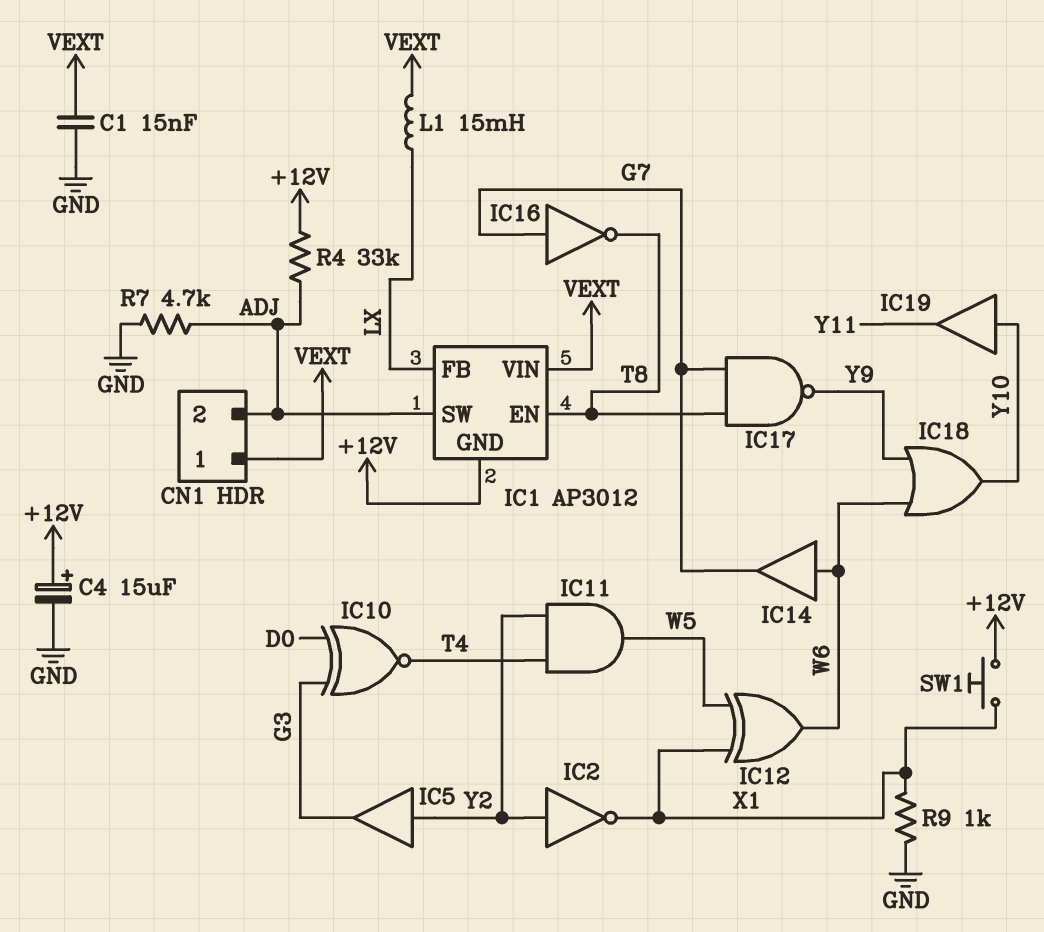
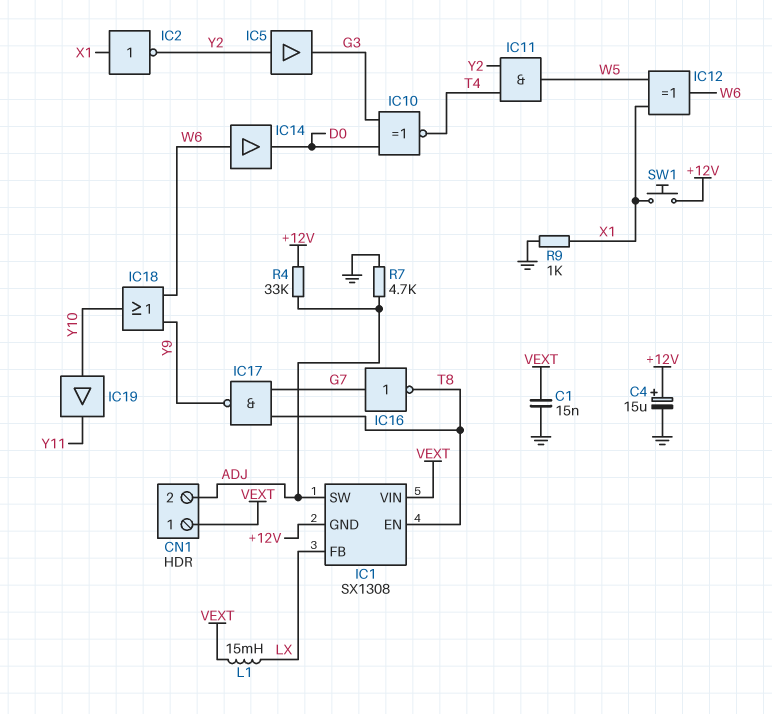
IC1: AP3012 -> SX1308
IC2: NOT (in Y2, out X1) -> NOT (in X1, out Y2)
IC14: buffer (in W6, out G7) -> buffer (in W6, out D0)

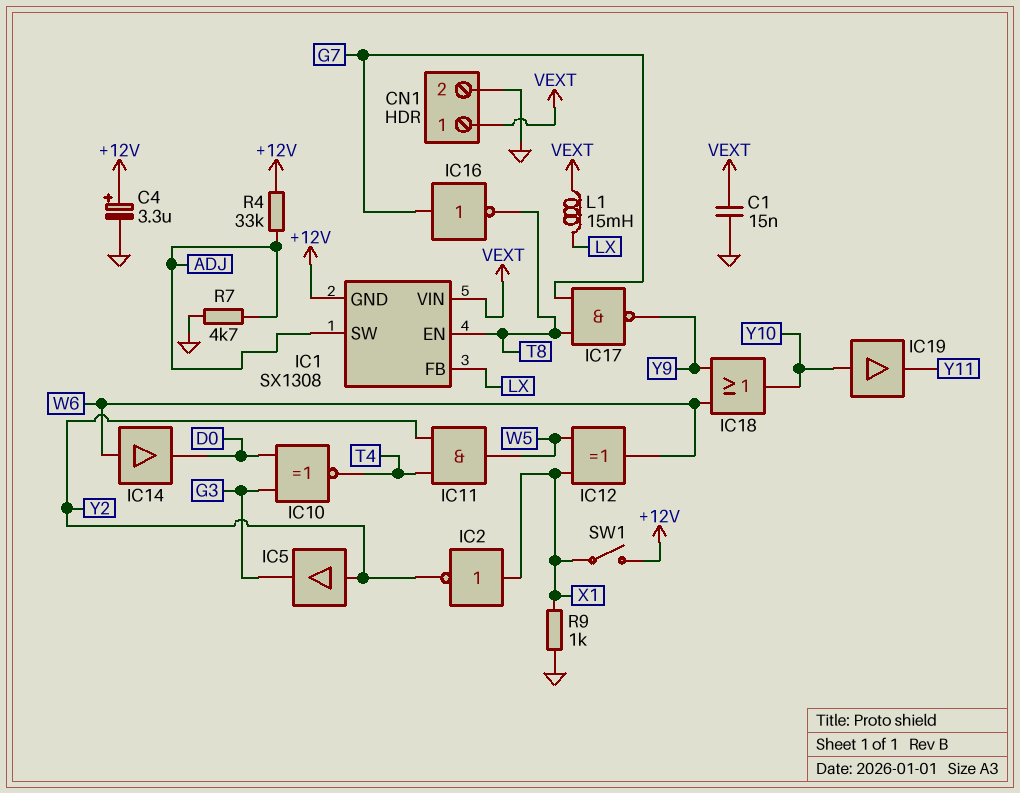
C4: 15uF (plus +12V, minus GND) -> 3.3uF (plus +12V, minus GND)
CN1 pin 2: ADJ -> GND
SW1: button (+12V, X1) -> switch (+12V, X1)

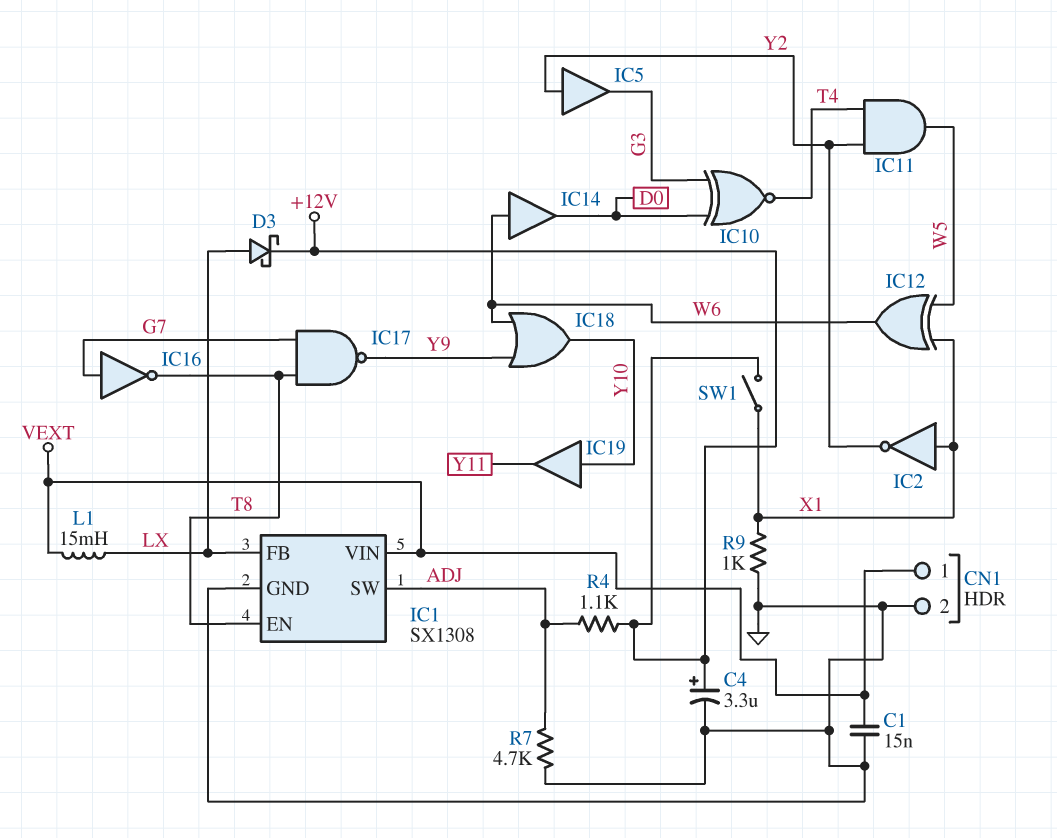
D3: none -> schottky (A LX, K +12V)
IC1 pin GND: +12V -> GND
R4: 33k (+12V, ADJ) -> 1.1k (+12V, ADJ)

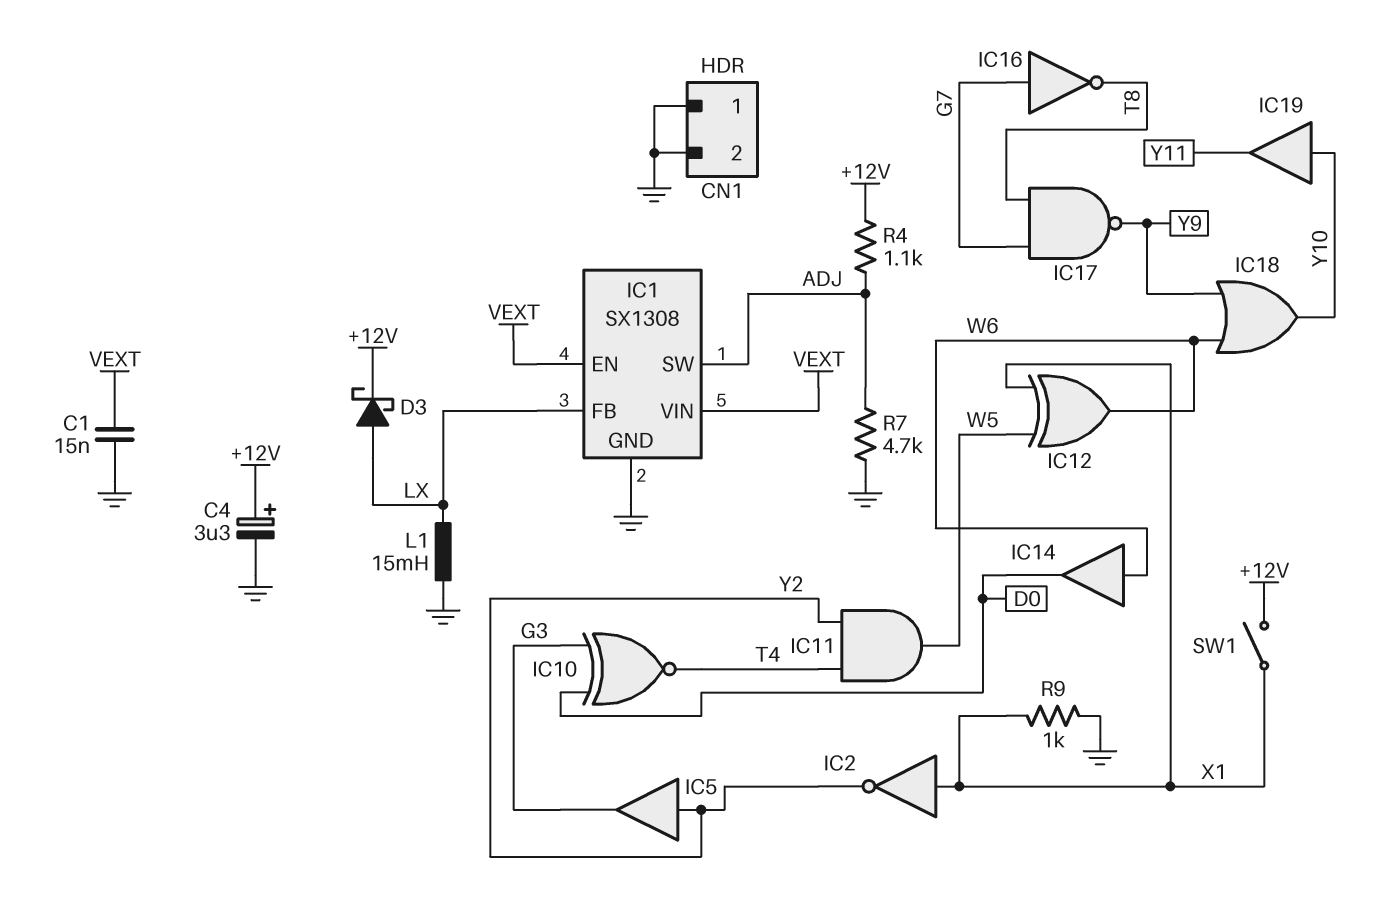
CN1 pin 1: VEXT -> GND
IC1 pin EN: T8 -> VEXT
L1: 15mH (LX, VEXT) -> 15mH (GND, LX)

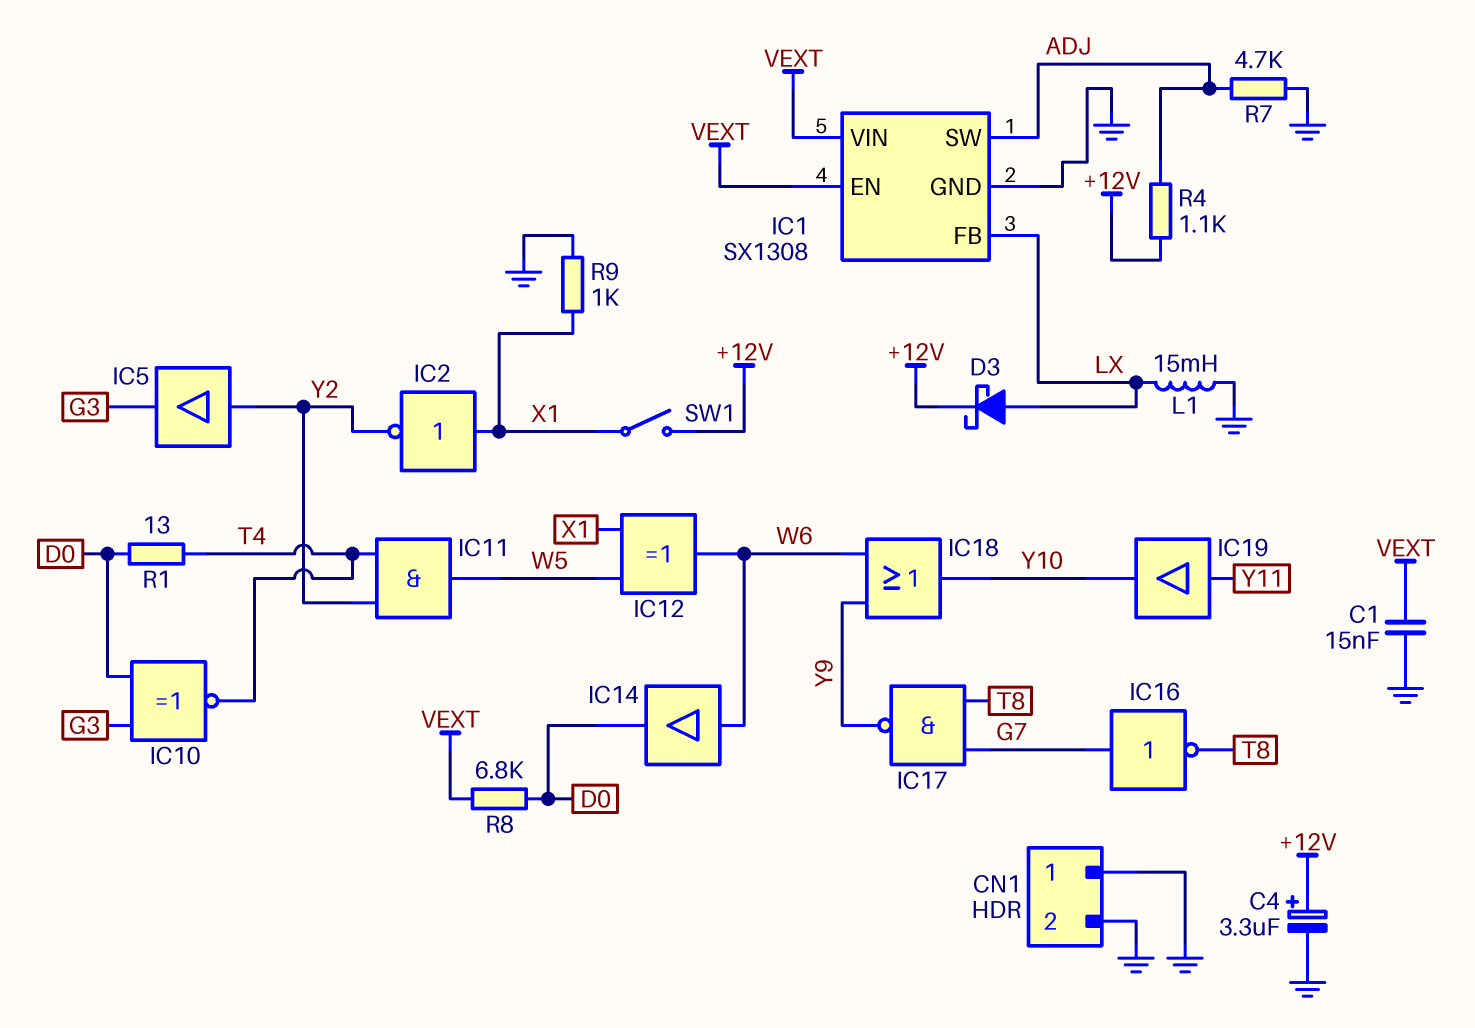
IC19: buffer (in Y10, out Y11) -> buffer (in Y11, out Y10)
R1: none -> 13 (D0, T4)
R8: none -> 6.8k (D0, VEXT)

